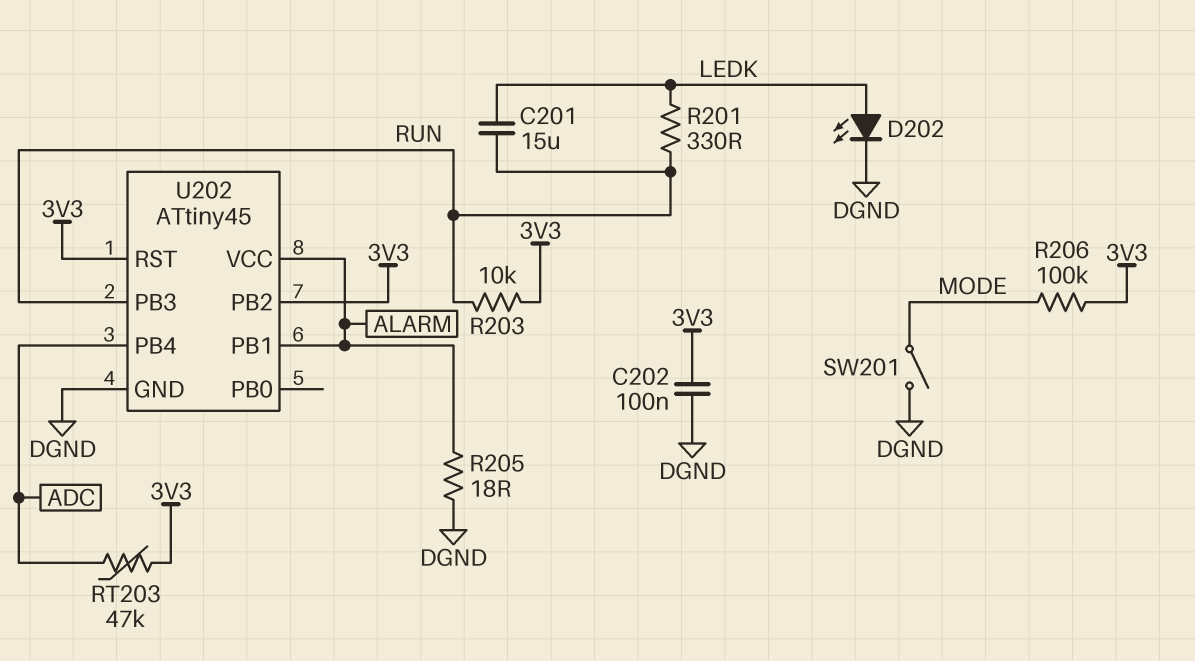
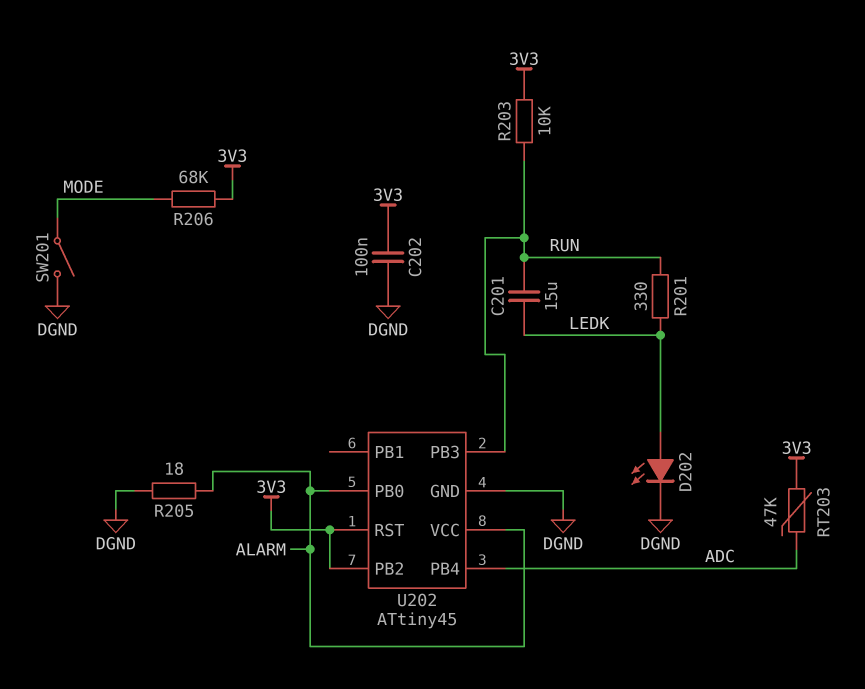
R206: 100k (3V3, MODE) -> 68k (3V3, MODE)
U202 pin PB0: none -> ALARM
U202 pin PB1: ALARM -> none

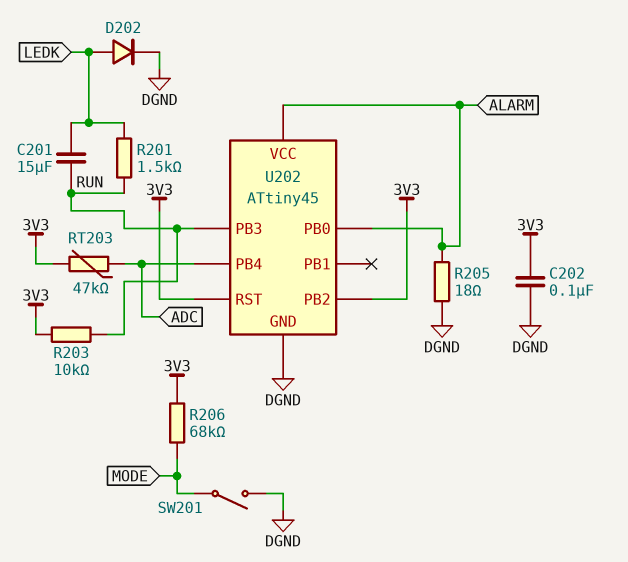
D202: LED (A LEDK, K DGND) -> diode (A LEDK, K DGND)
R201: 330 (LEDK, RUN) -> 1.5k (LEDK, RUN)

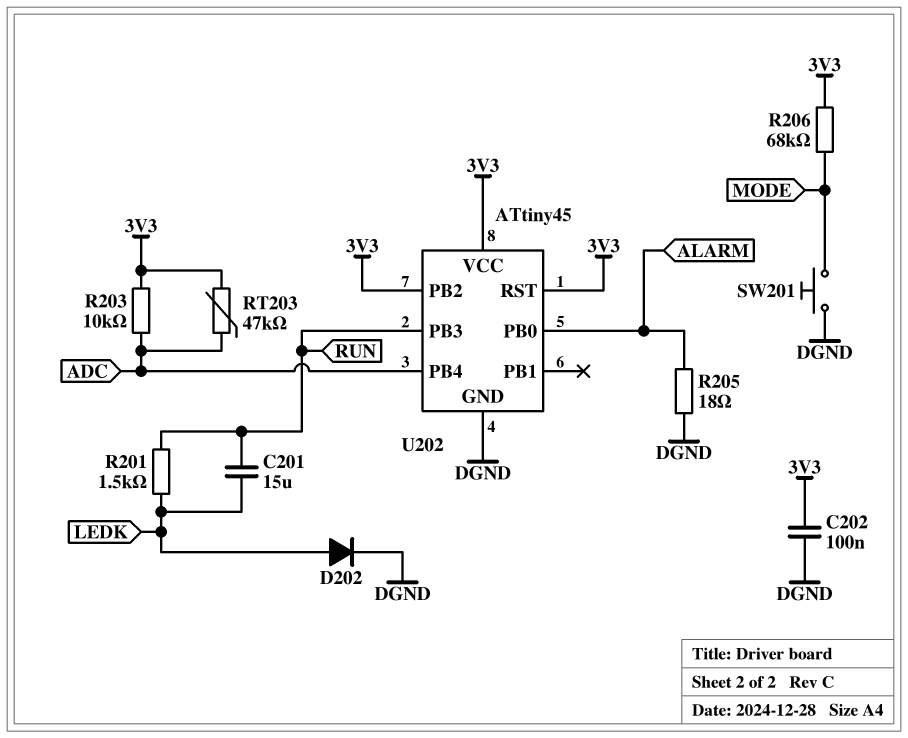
R203: 10k (3V3, RUN) -> 10k (3V3, ADC)
SW201: switch (DGND, MODE) -> button (DGND, MODE)
U202 pin VCC: ALARM -> 3V3

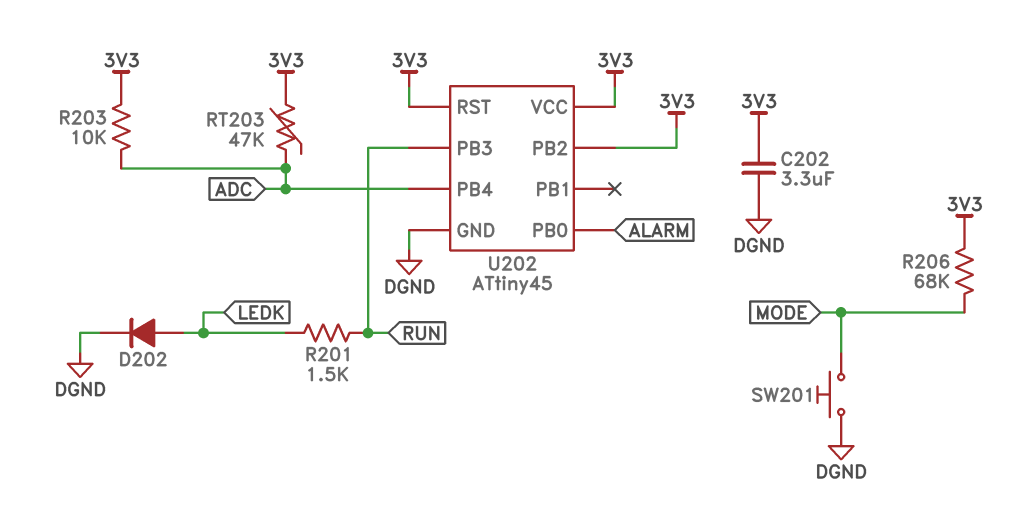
C201: 15uF (LEDK, RUN) -> none
C202: 100nF (3V3, DGND) -> 3.3uF (3V3, DGND)
R205: 18 (ALARM, DGND) -> none

